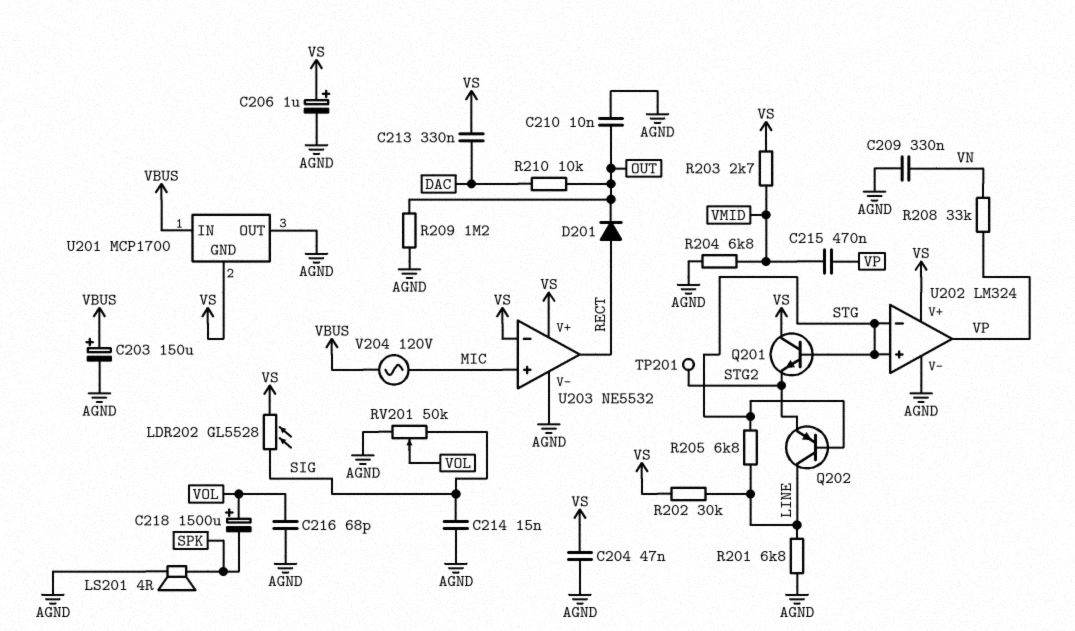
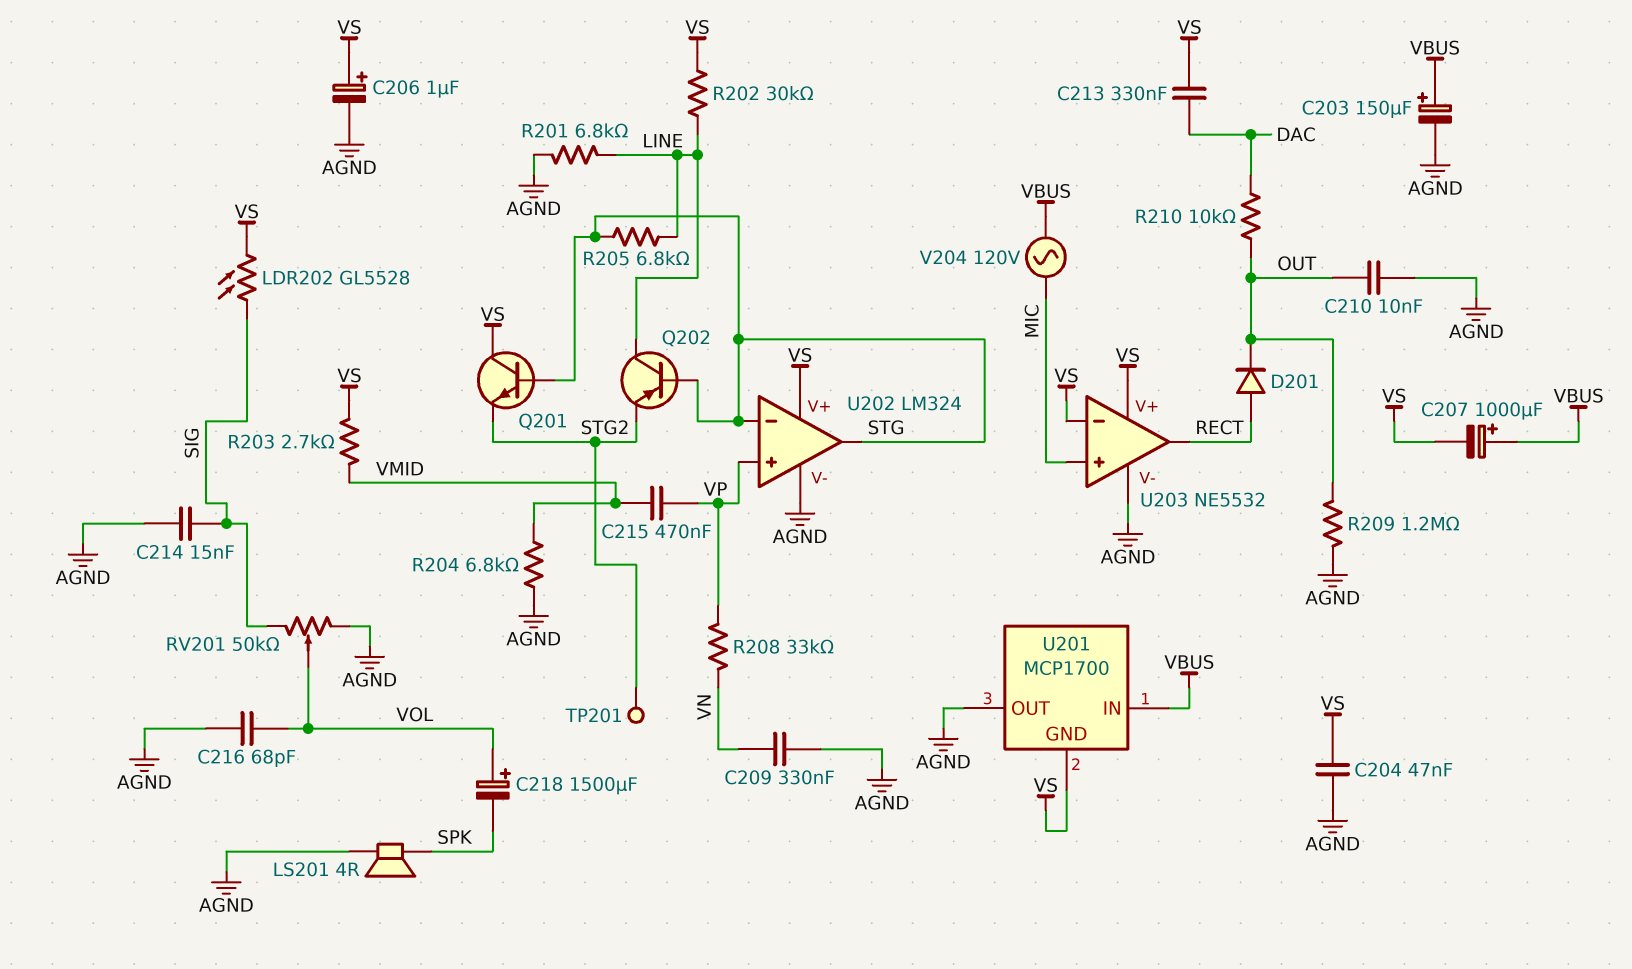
C207: none -> 1000uF (plus VBUS, minus VS)
U202 pin in+: STG -> VP
U202 pin out: VP -> STG

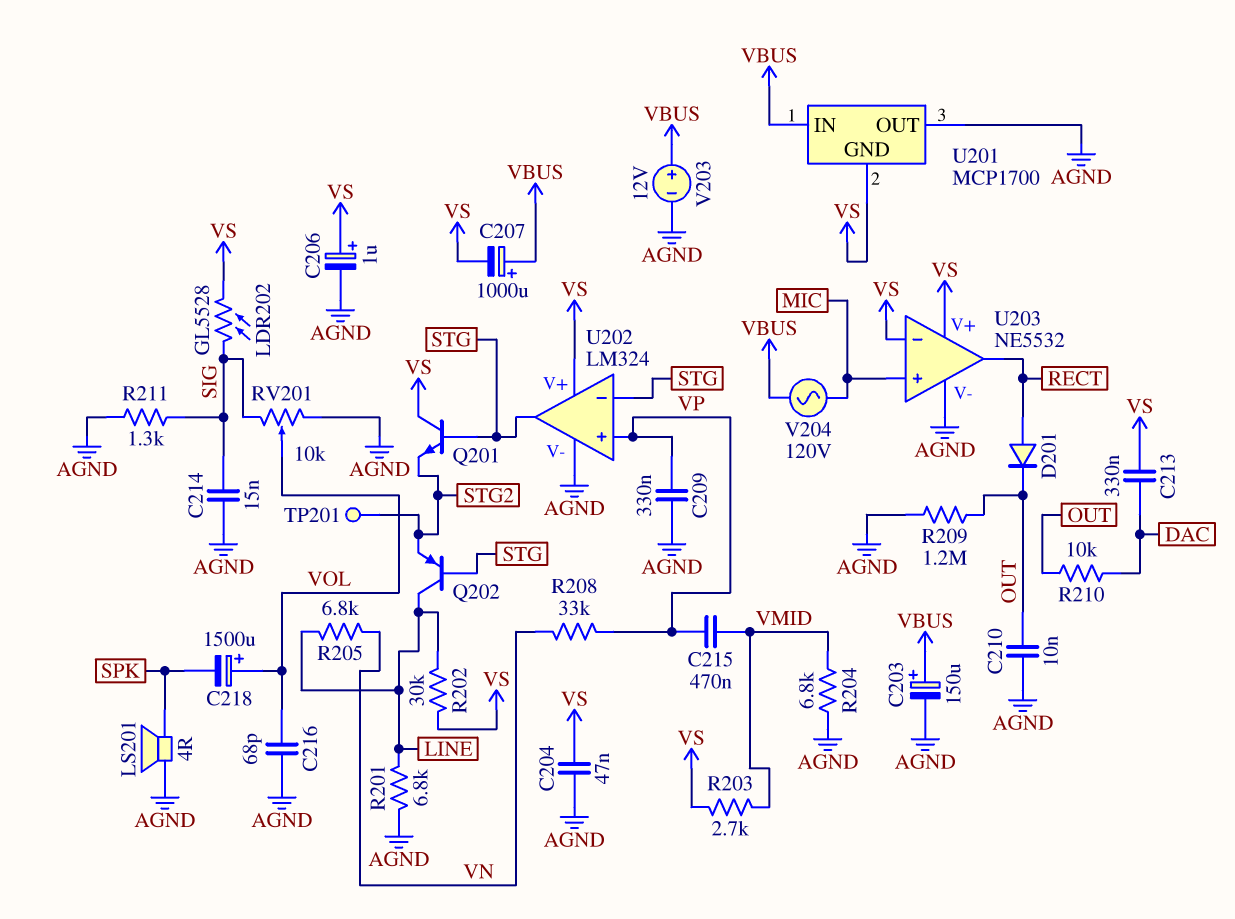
C209: 330nF (AGND, VN) -> 330nF (AGND, VP)
R205: 6.8k (LINE, STG) -> 6.8k (LINE, VN)
R211: none -> 1.3k (AGND, SIG)
RV201: 50k (AGND, SIG, wiper VOL) -> 10k (AGND, SIG, wiper VOL)
V203: none -> 12V (plus VBUS, minus AGND)

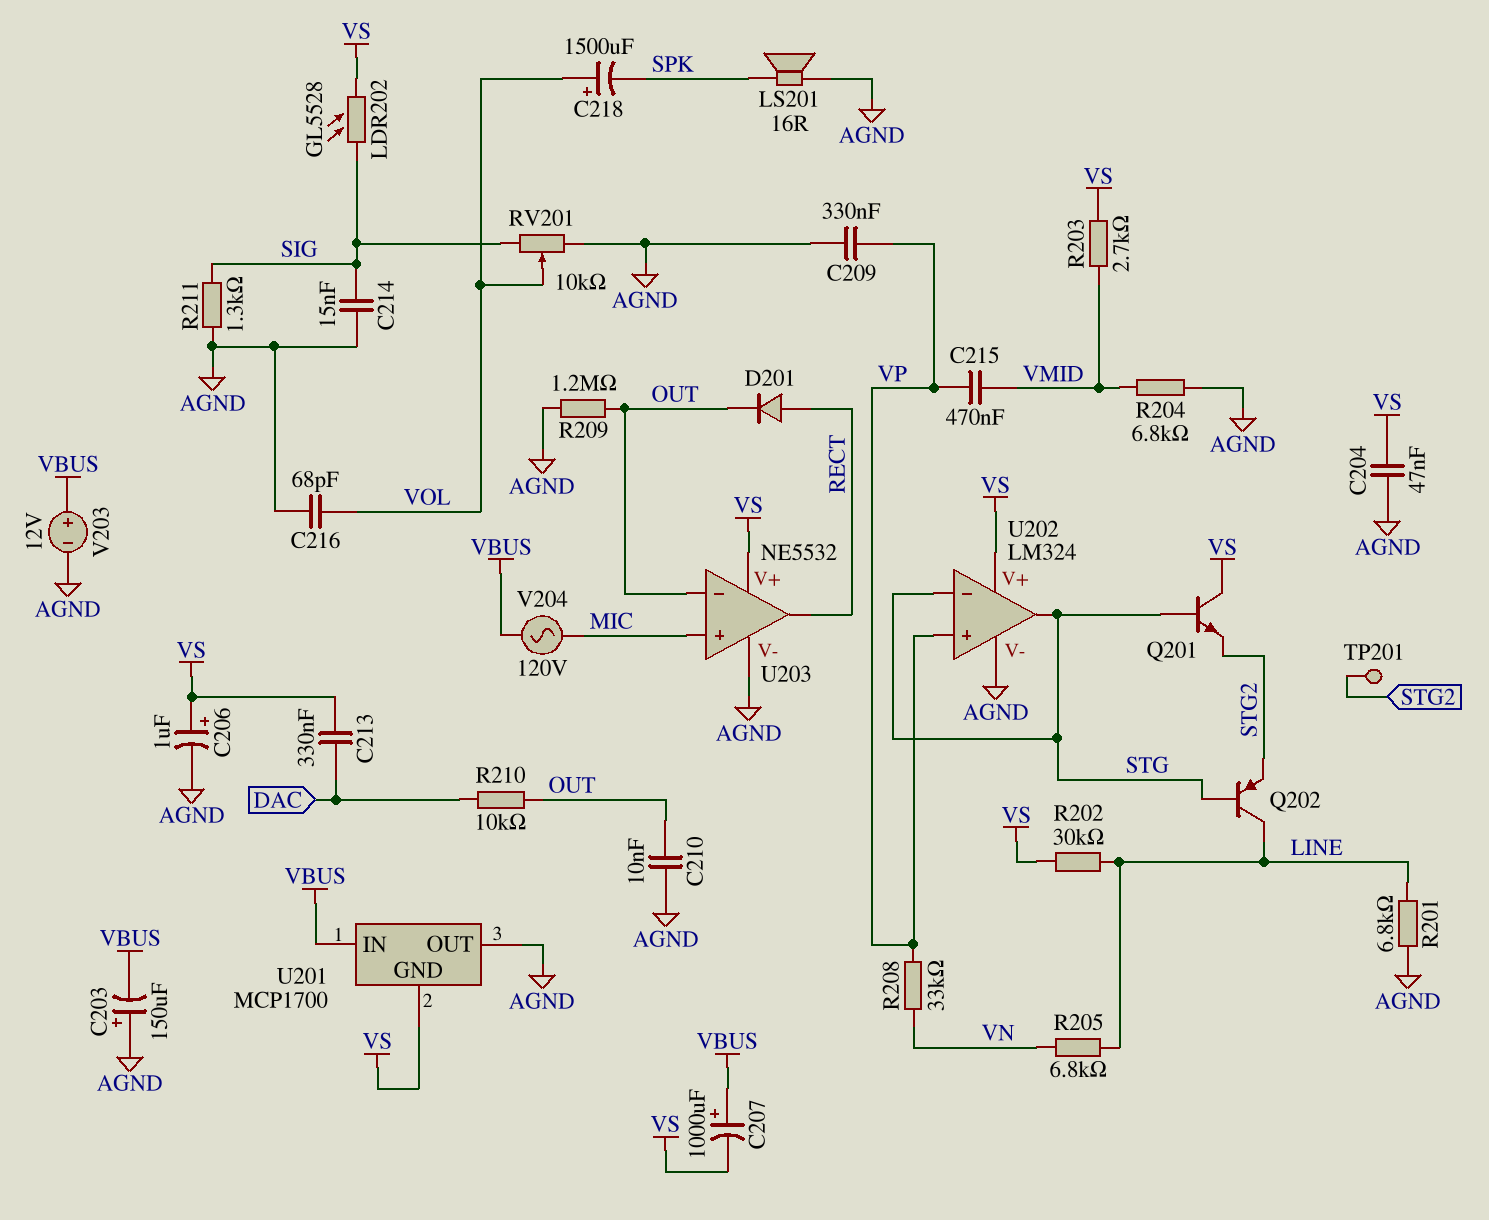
C203: 150uF (plus VBUS, minus AGND) -> 150uF (plus AGND, minus VBUS)
LS201: speaker 4R (AGND, SPK) -> speaker 16R (AGND, SPK)
U203 pin in-: VS -> OUT

